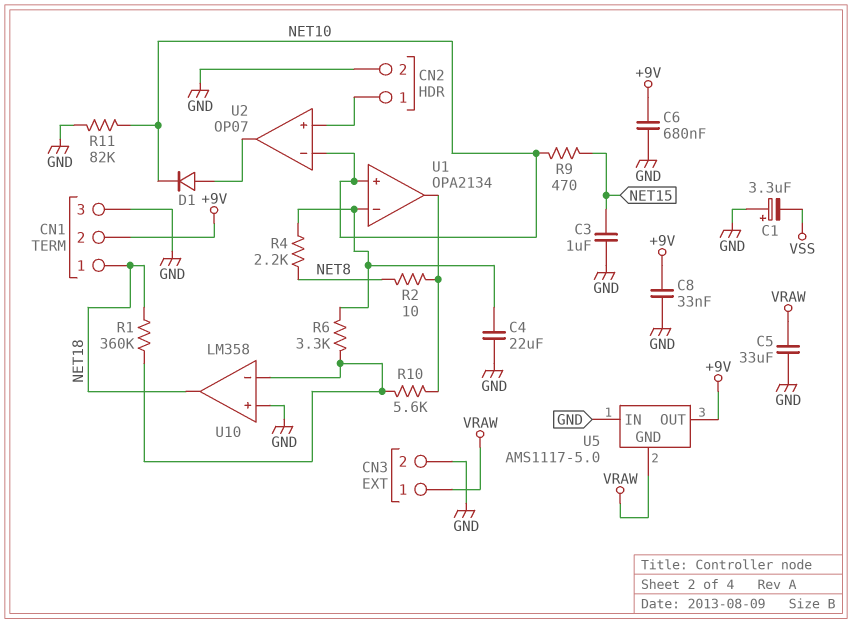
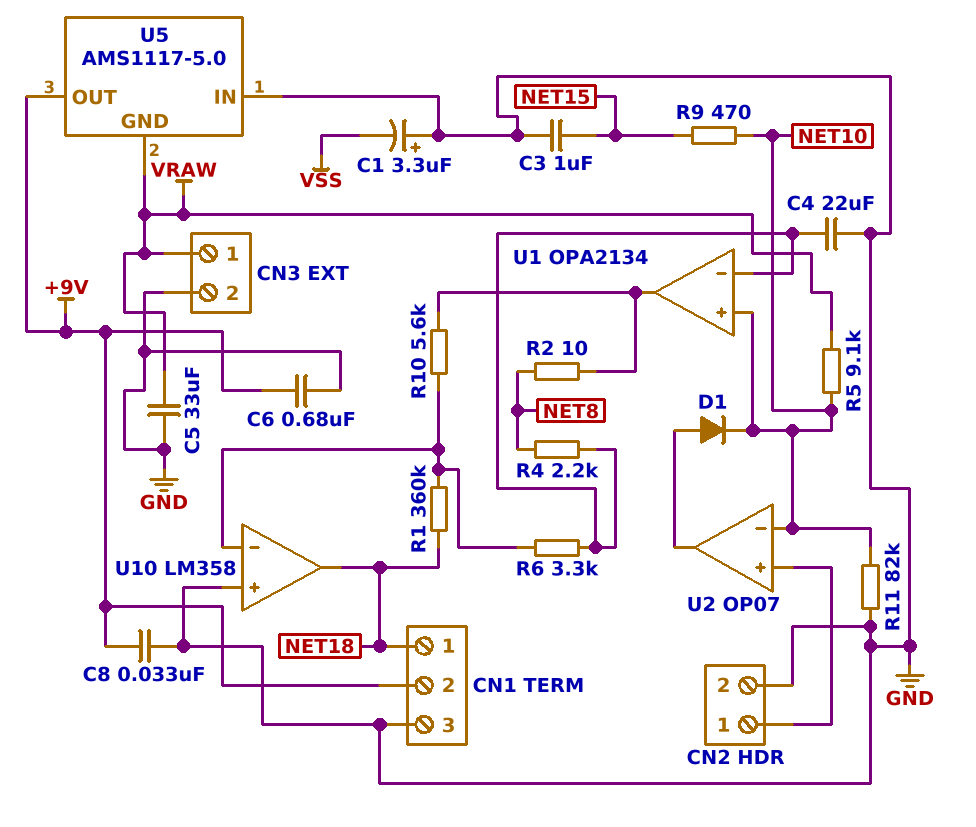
R5: none -> 9.1k (NET10, VRAW)

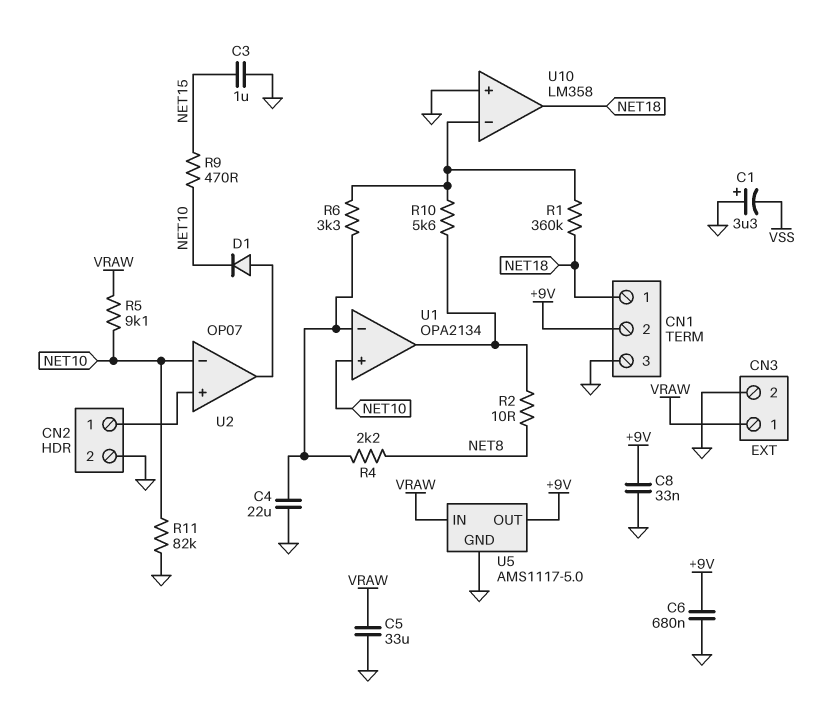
U5 pin GND: VRAW -> GND
U5 pin IN: GND -> VRAW

